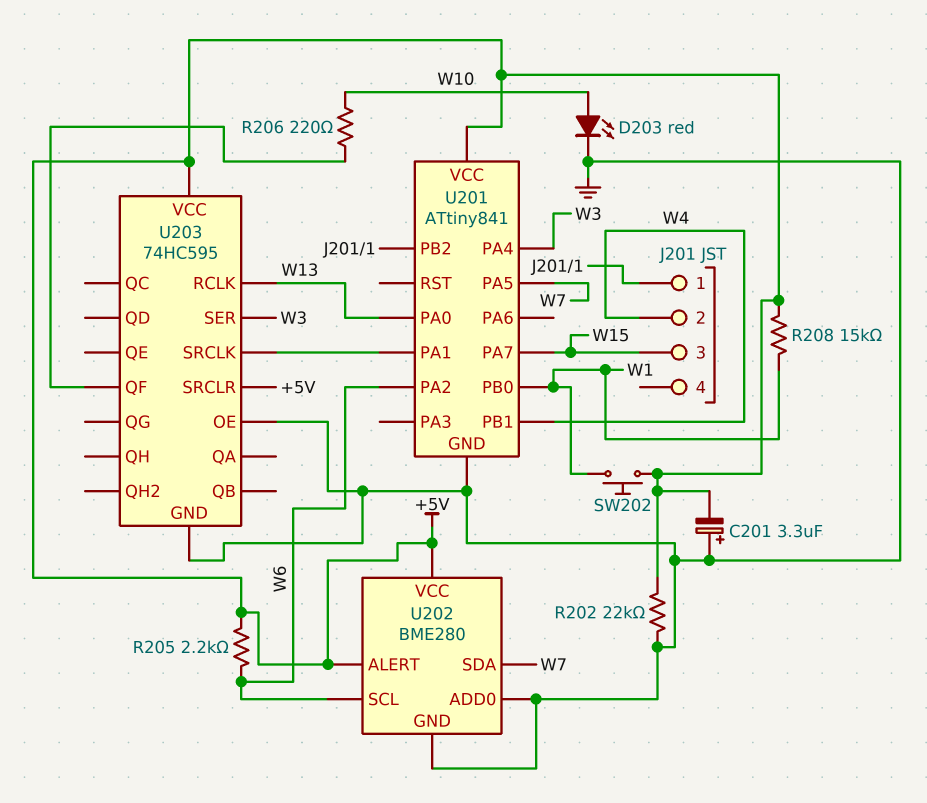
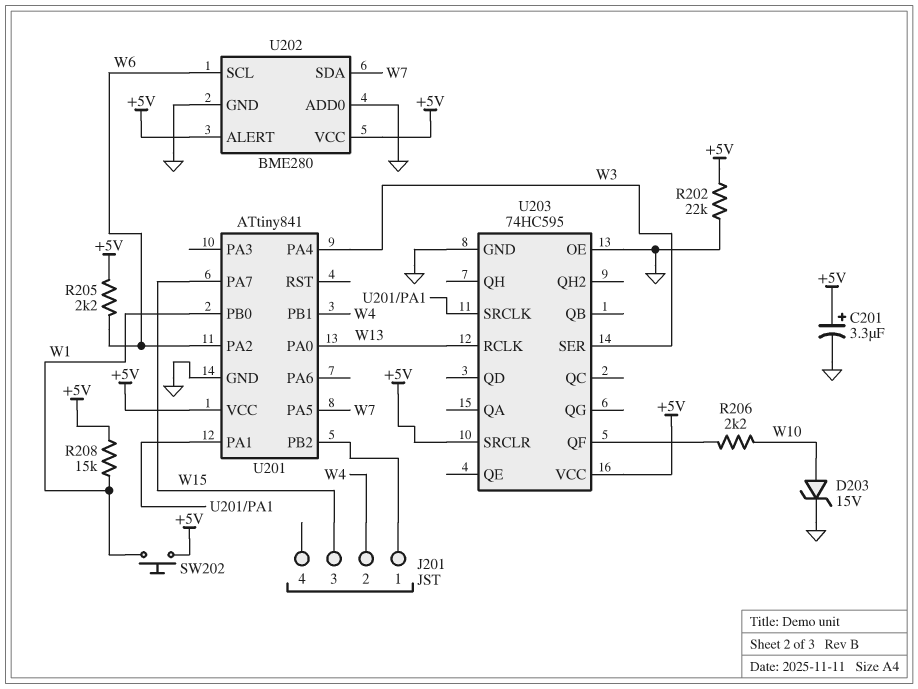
C201: 3.3uF (plus GND, minus +5V) -> 3.3uF (plus +5V, minus GND)
D203: LED red (A W10, K GND) -> zener 15V (A W10, K GND)
R206: 220 (U203/QF, W10) -> 2.2k (U203/QF, W10)

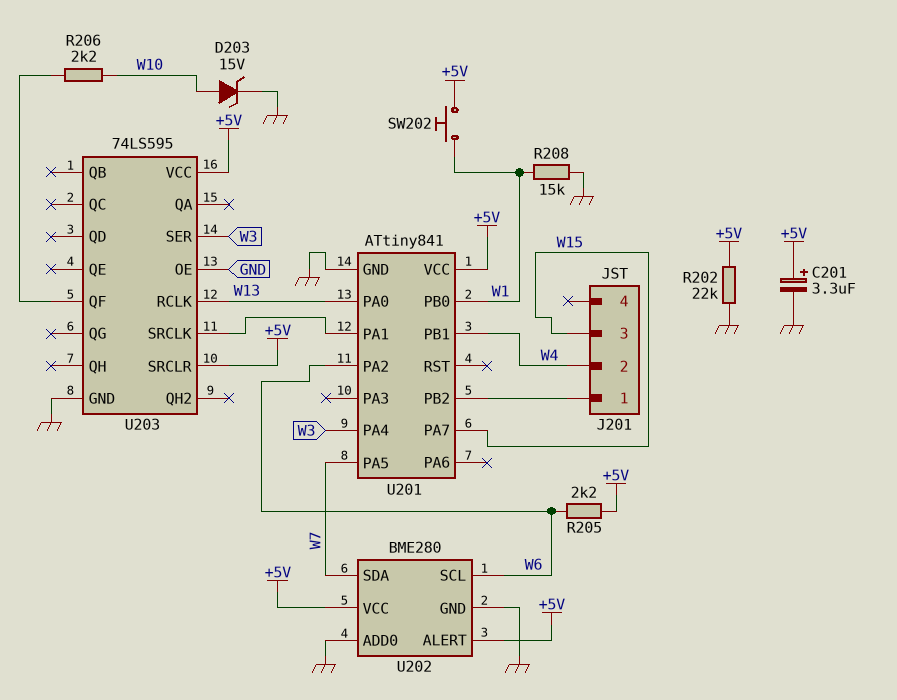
R208: 15k (+5V, W1) -> 15k (GND, W1)
U203: 74HC595 -> 74LS595

